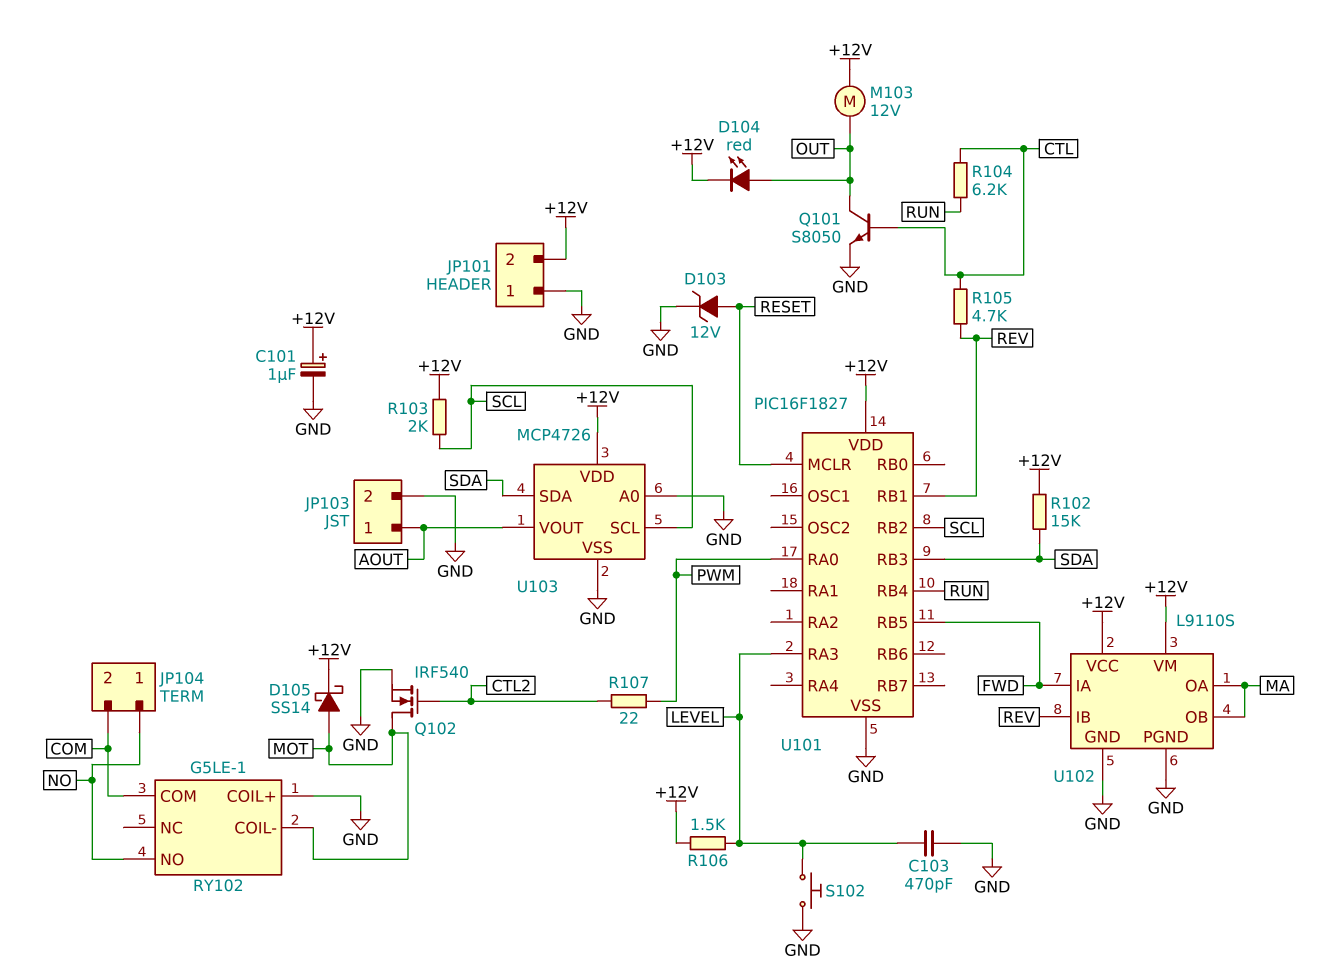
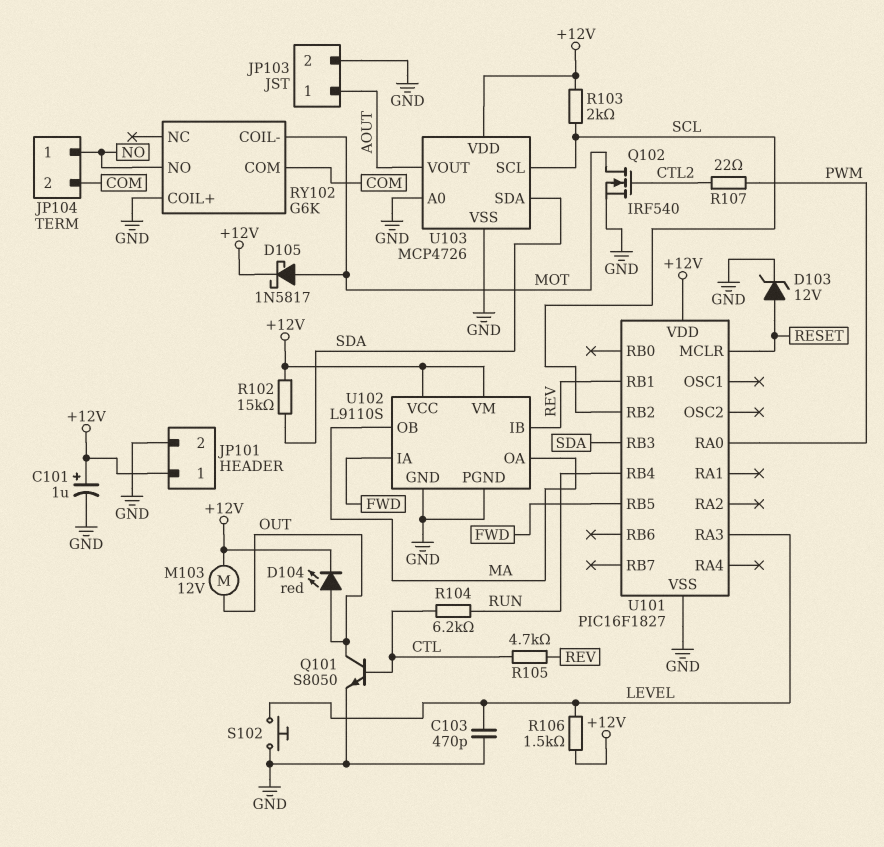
D105: schottky SS14 (A MOT, K +12V) -> schottky 1N5817 (A MOT, K +12V)
JP101 pin 1: GND -> +12V
JP101 pin 2: +12V -> GND
RY102: G5LE-1 -> G6K

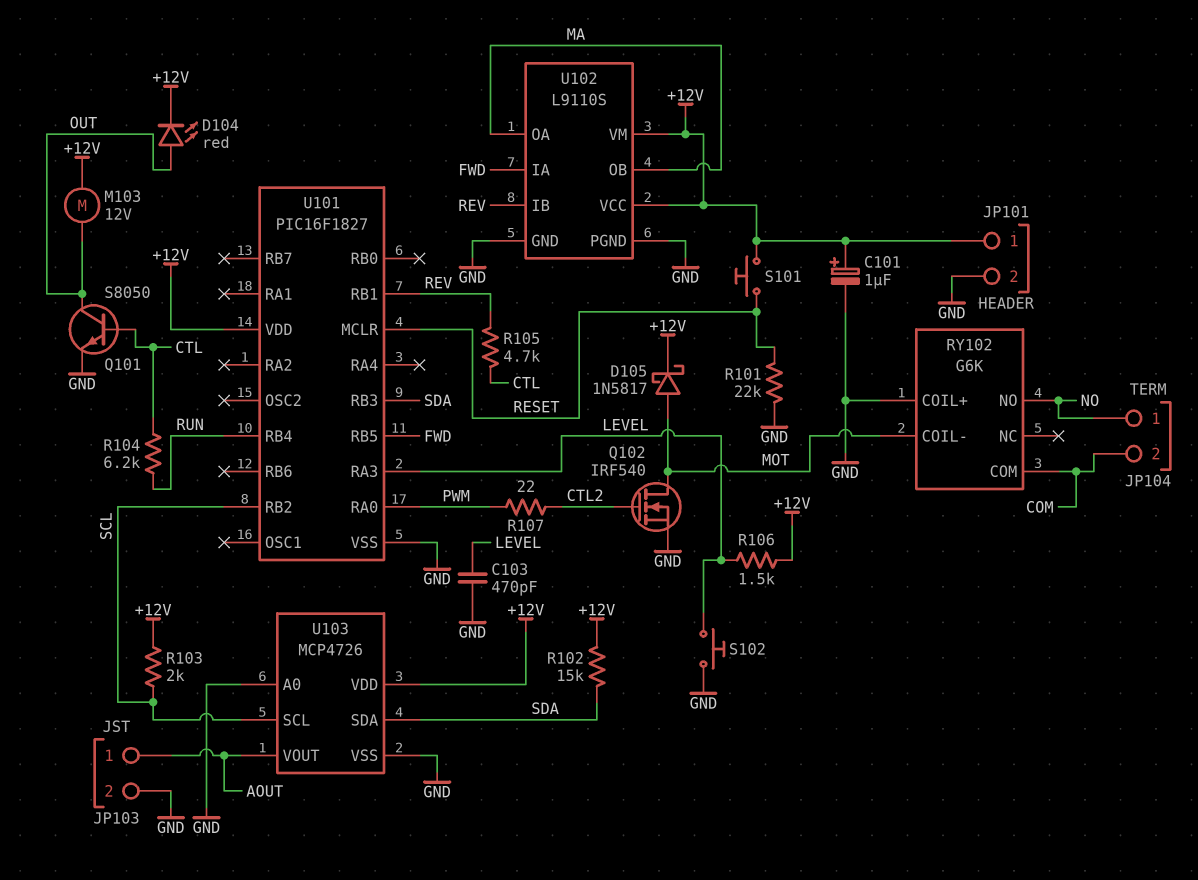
D103: zener 12V (A RESET, K GND) -> none
R101: none -> 22k (GND, RESET)
S101: none -> button (+12V, RESET)

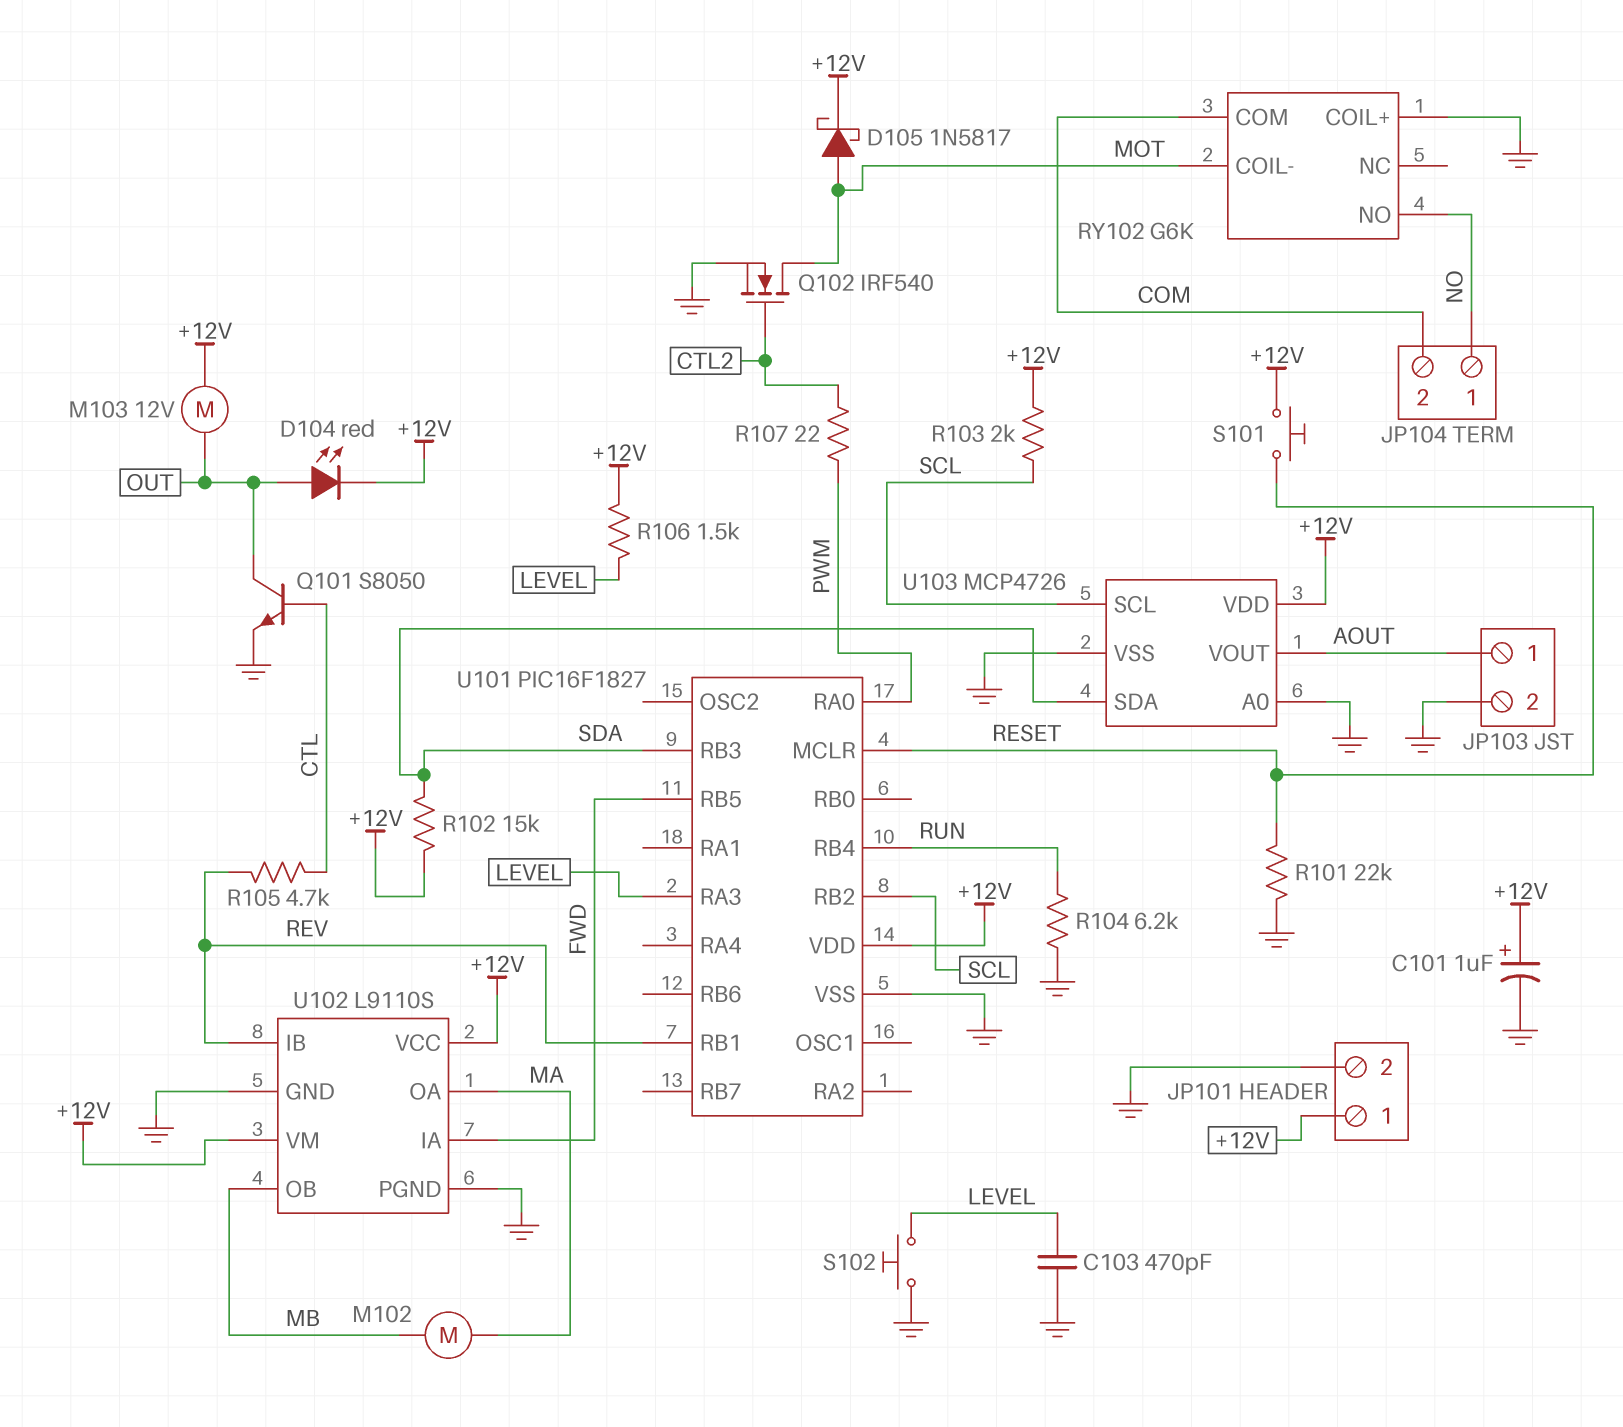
M102: none -> motor (MA, MB)
R104: 6.2k (CTL, RUN) -> 6.2k (GND, RUN)
U102 pin OB: MA -> MB

